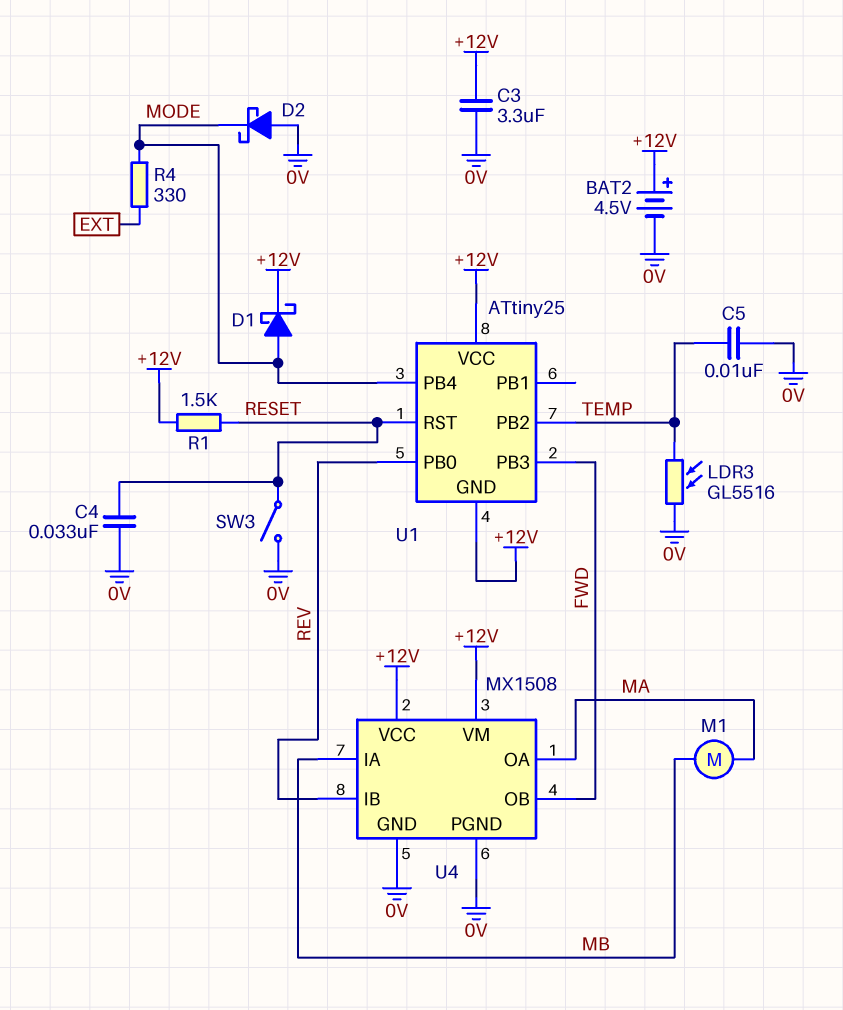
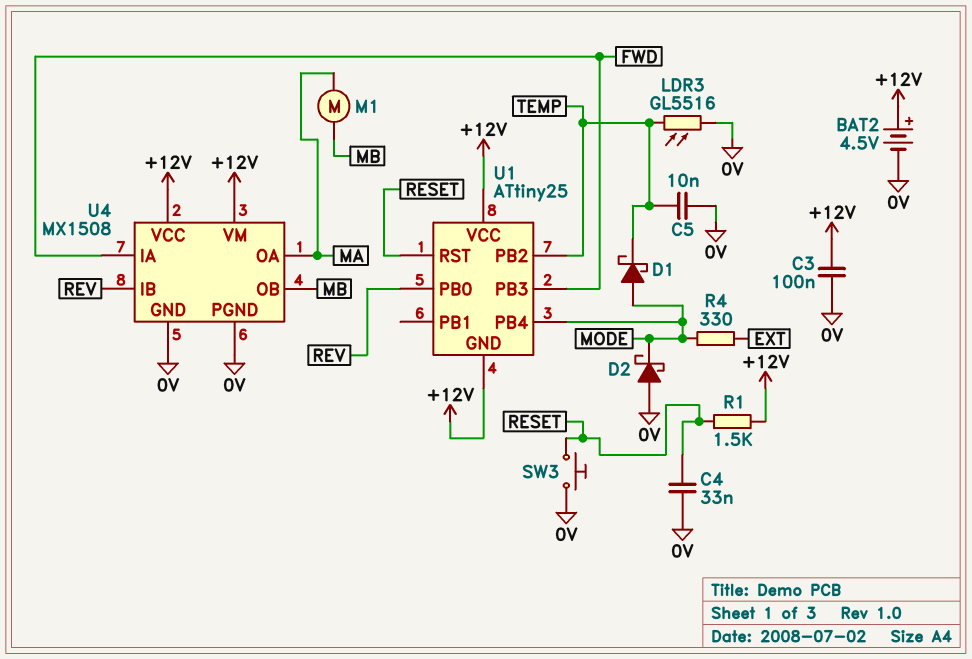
C3: 3.3uF (+12V, 0V) -> 100nF (+12V, 0V)
D1: schottky (A MODE, K +12V) -> schottky (A MODE, K TEMP)
SW3: switch (0V, RESET) -> button (0V, RESET)
U4 pin IA: MB -> FWD
U4 pin OB: FWD -> MB

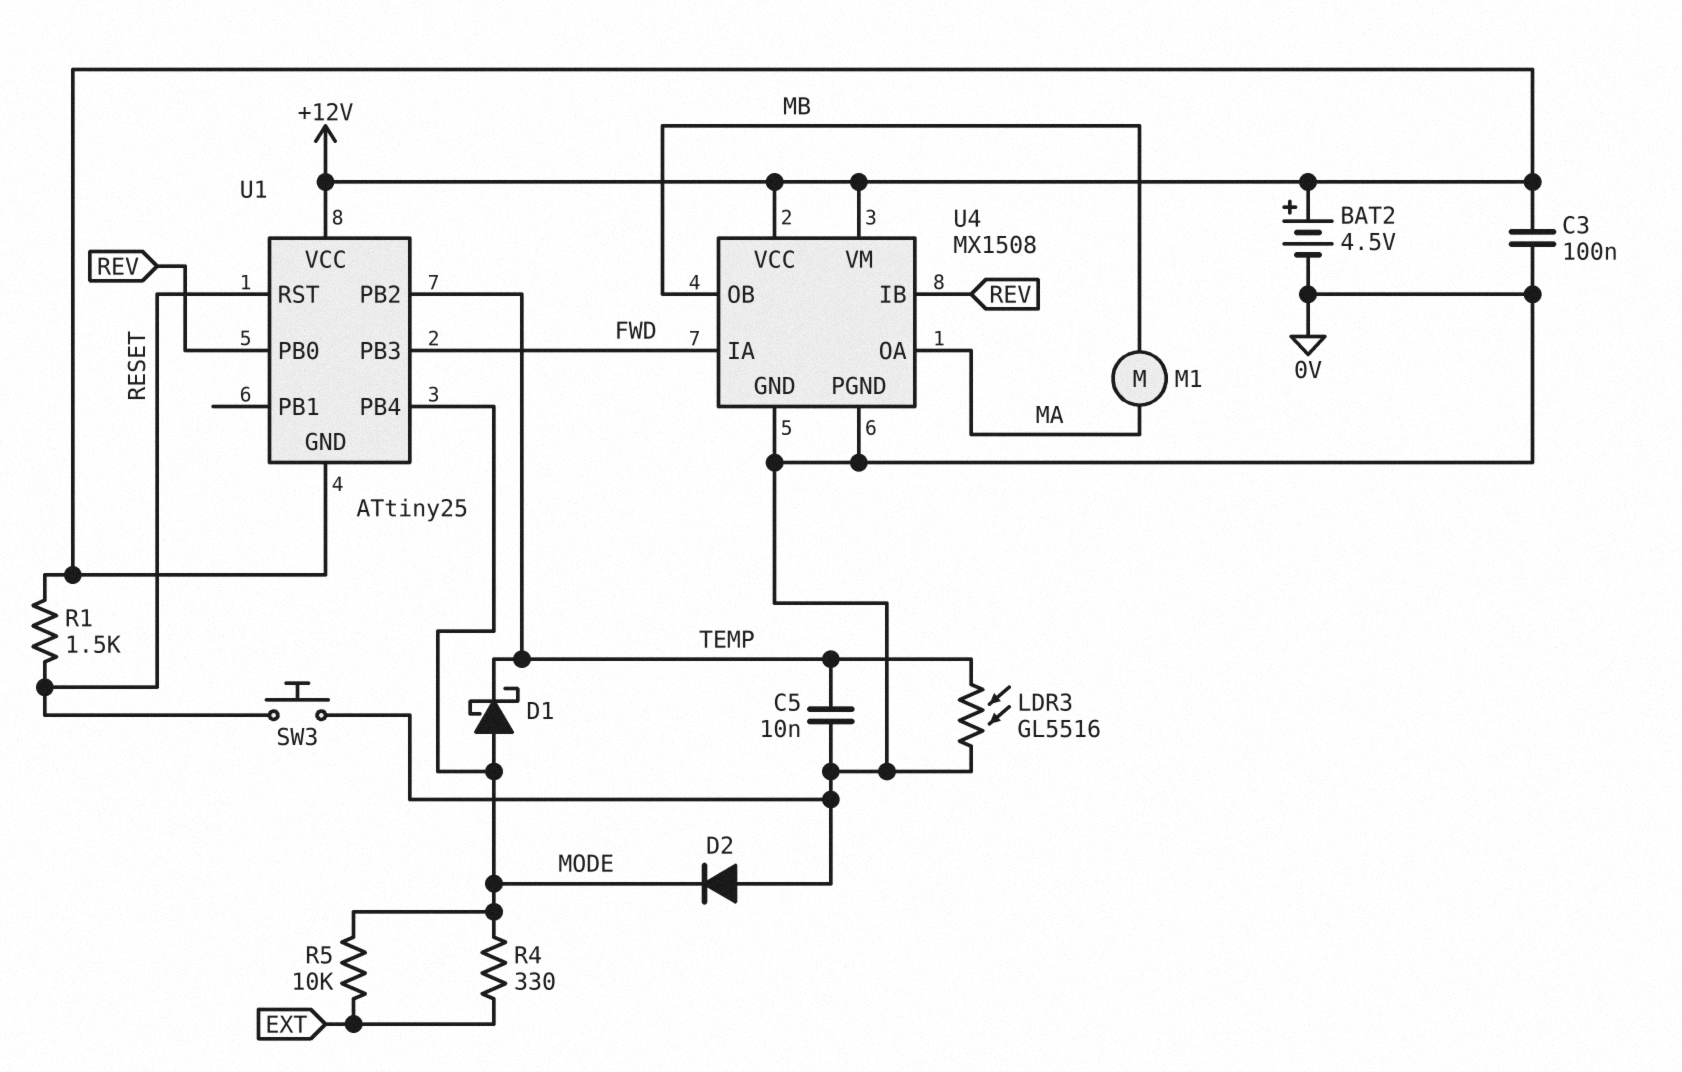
C4: 33nF (0V, RESET) -> none
D2: schottky (A 0V, K MODE) -> diode (A 0V, K MODE)
R5: none -> 10k (EXT, MODE)

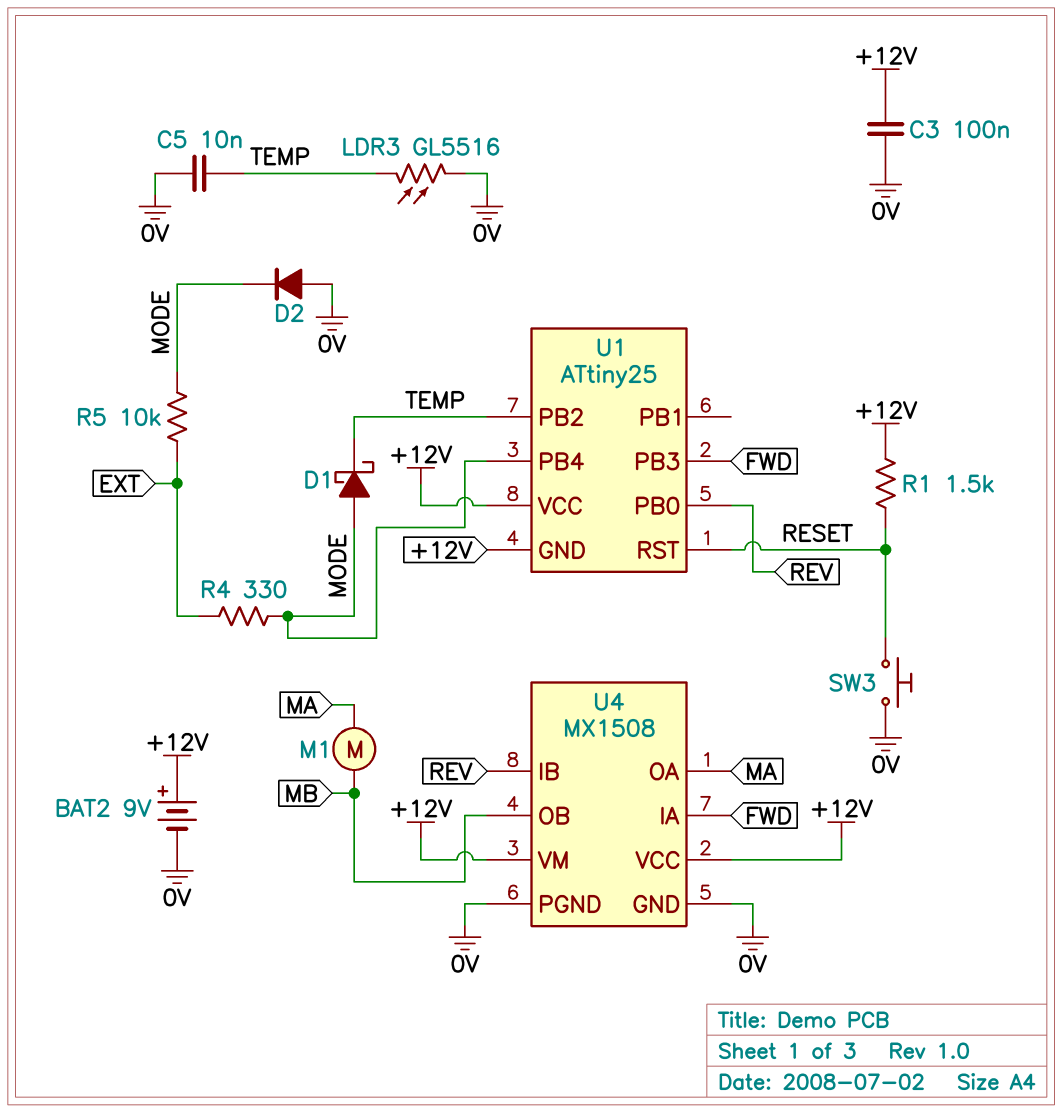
BAT2: 4.5V (plus +12V, minus 0V) -> 9V (plus +12V, minus 0V)

